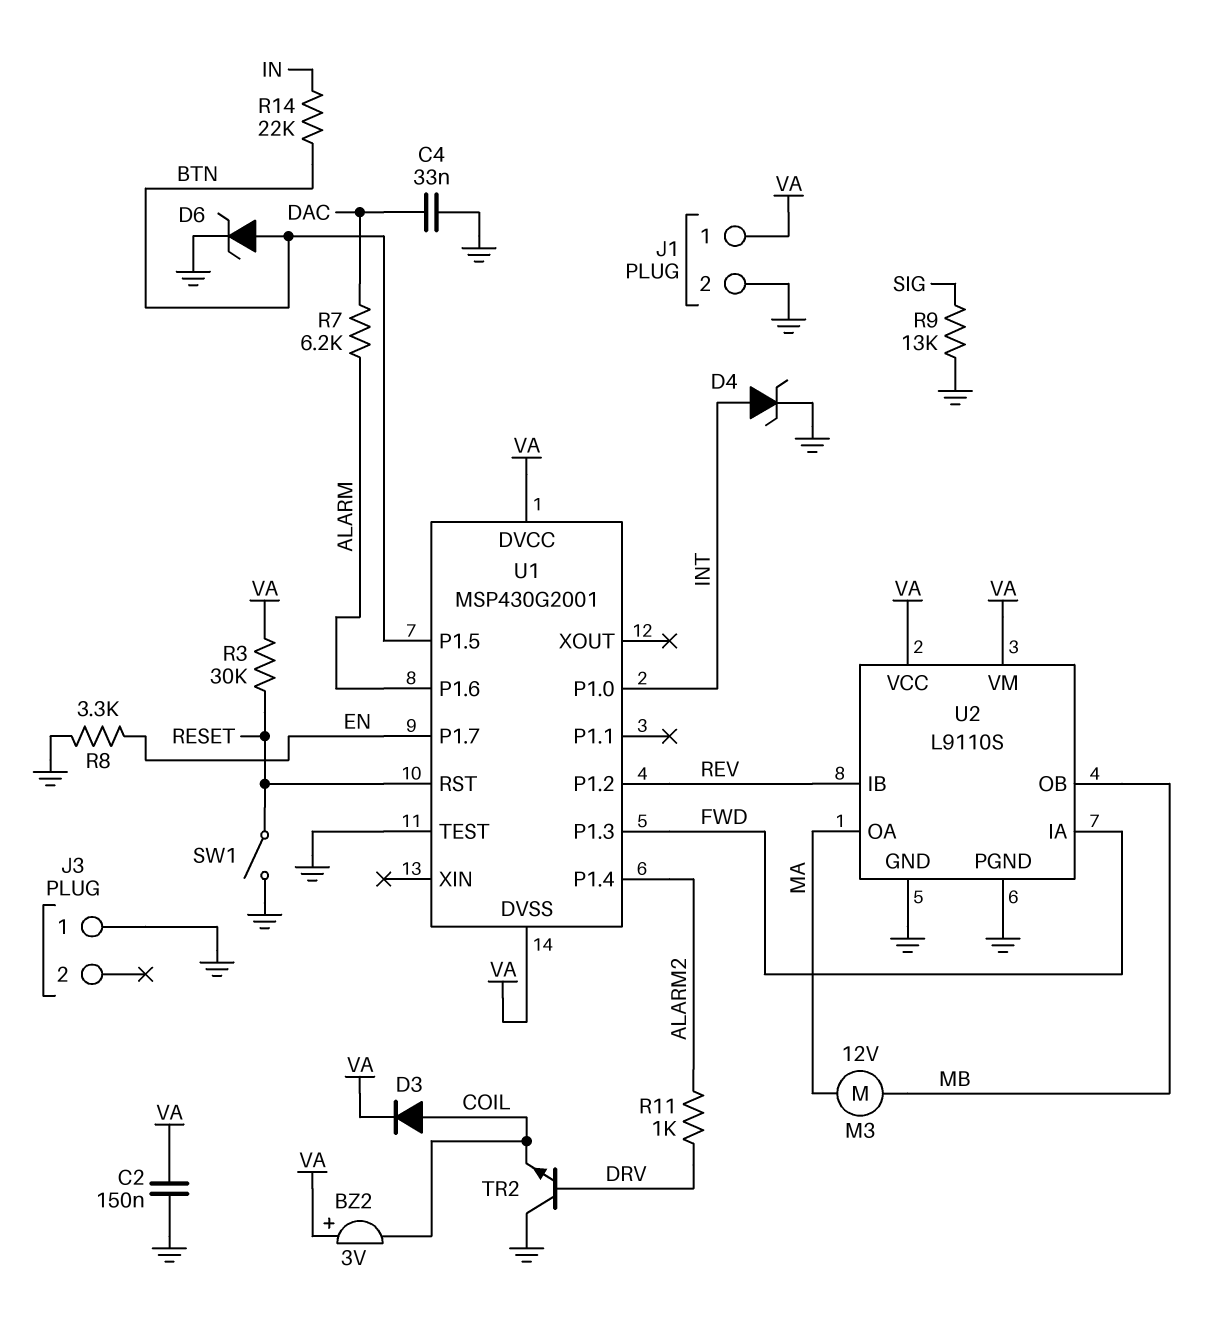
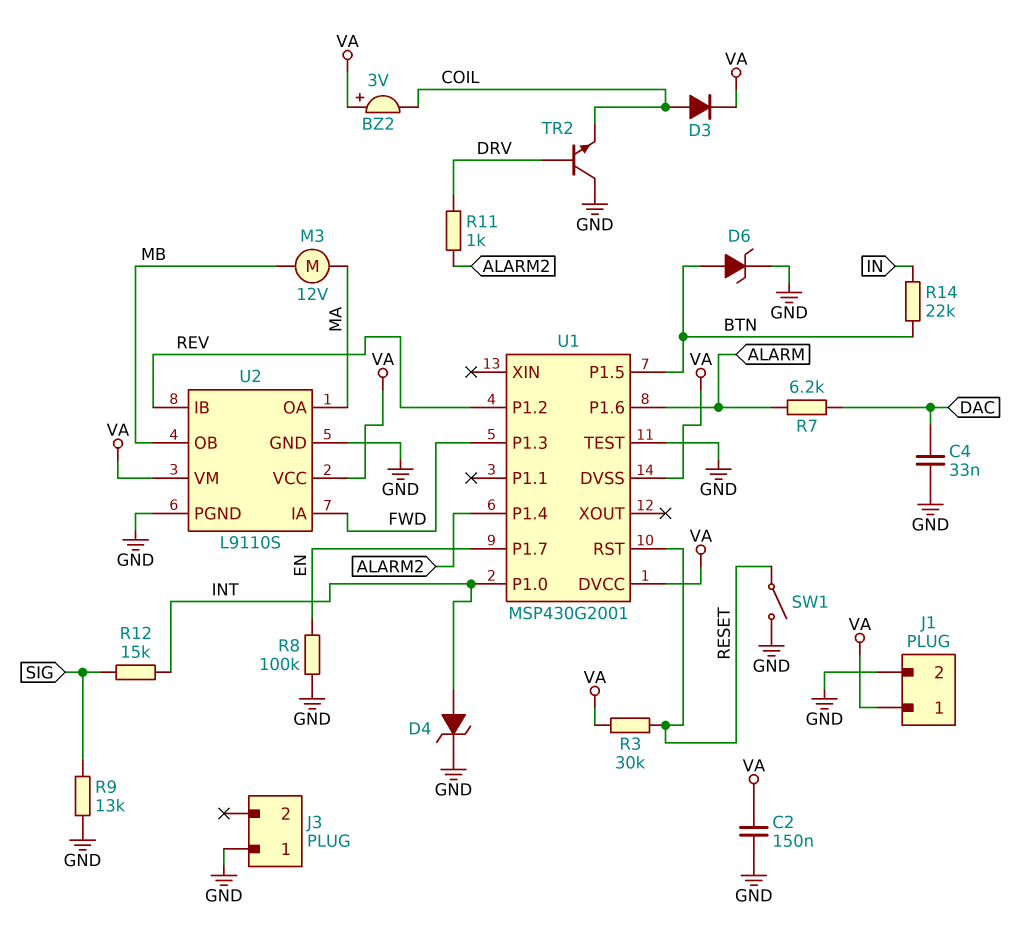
R8: 3.3k (EN, GND) -> 100k (EN, GND)
R12: none -> 15k (INT, SIG)

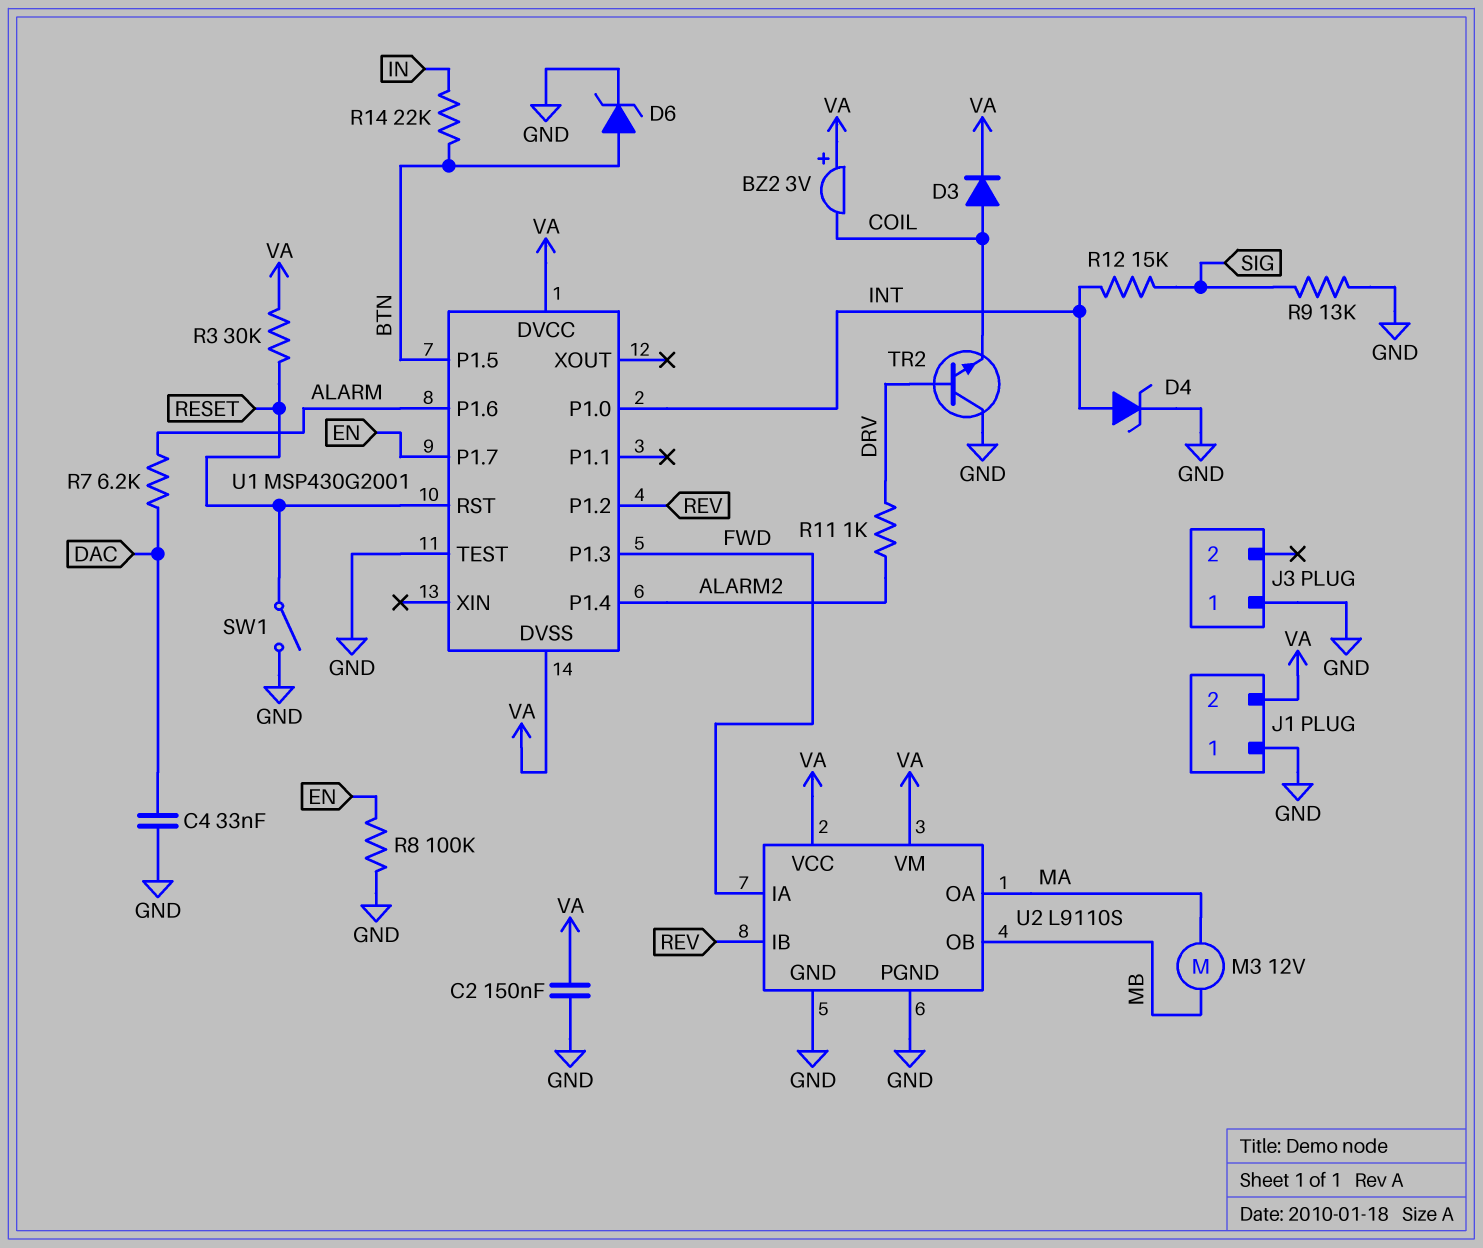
J1 pin 1: VA -> GND
J1 pin 2: GND -> VA

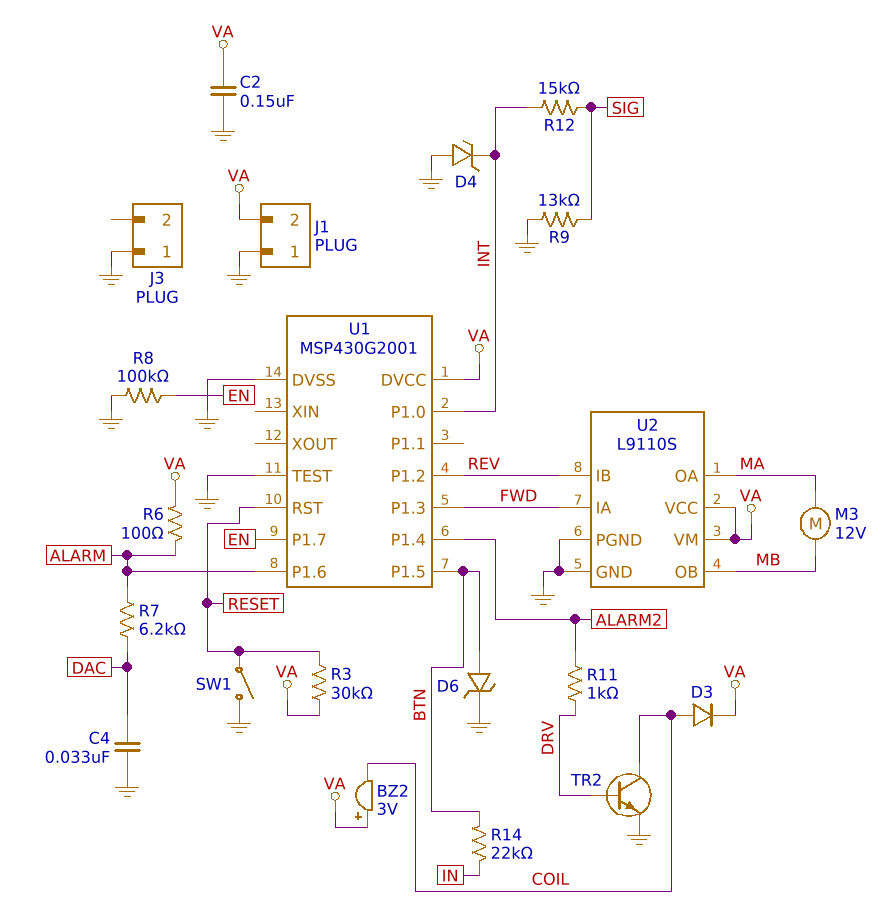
D4: zener (A INT, K GND) -> zener (A GND, K INT)
R6: none -> 100 (ALARM, VA)
TR2: NPN (B DRV, C GND, E COIL) -> NPN (B DRV, C COIL, E GND)
U1 pin DVSS: VA -> GND

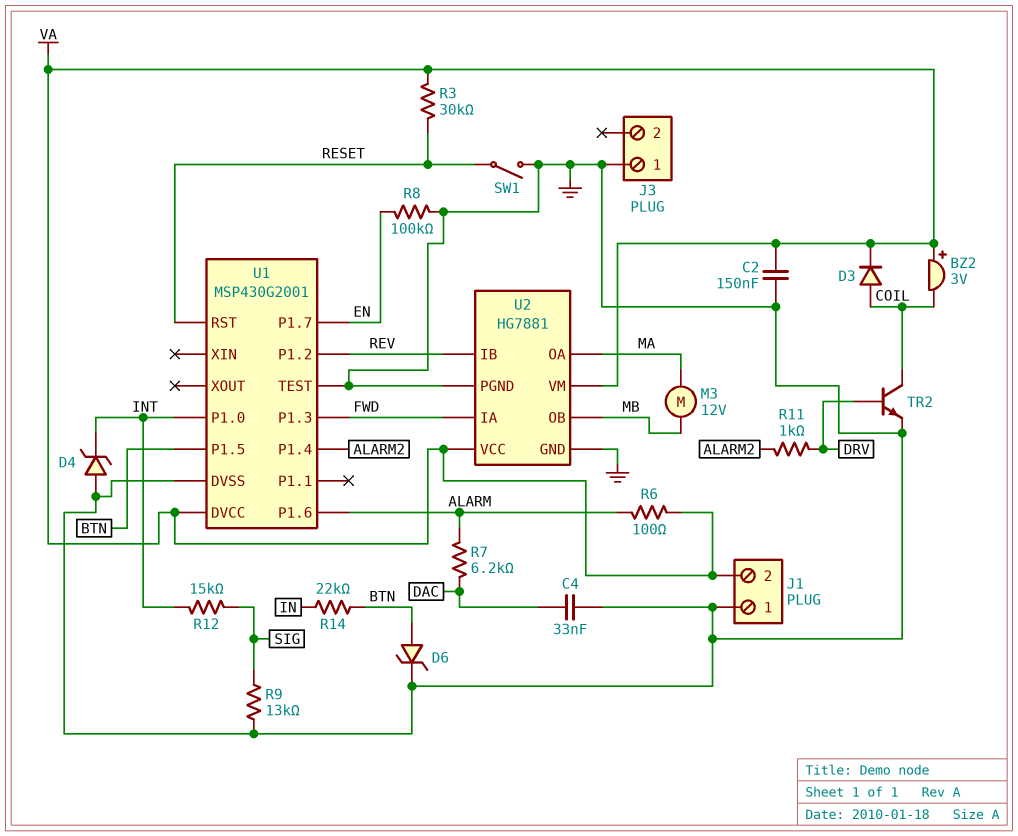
U2: L9110S -> HG7881

